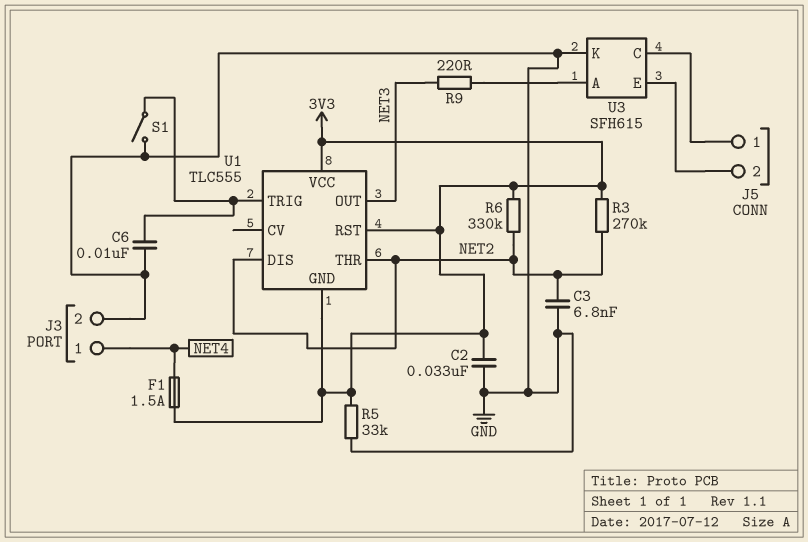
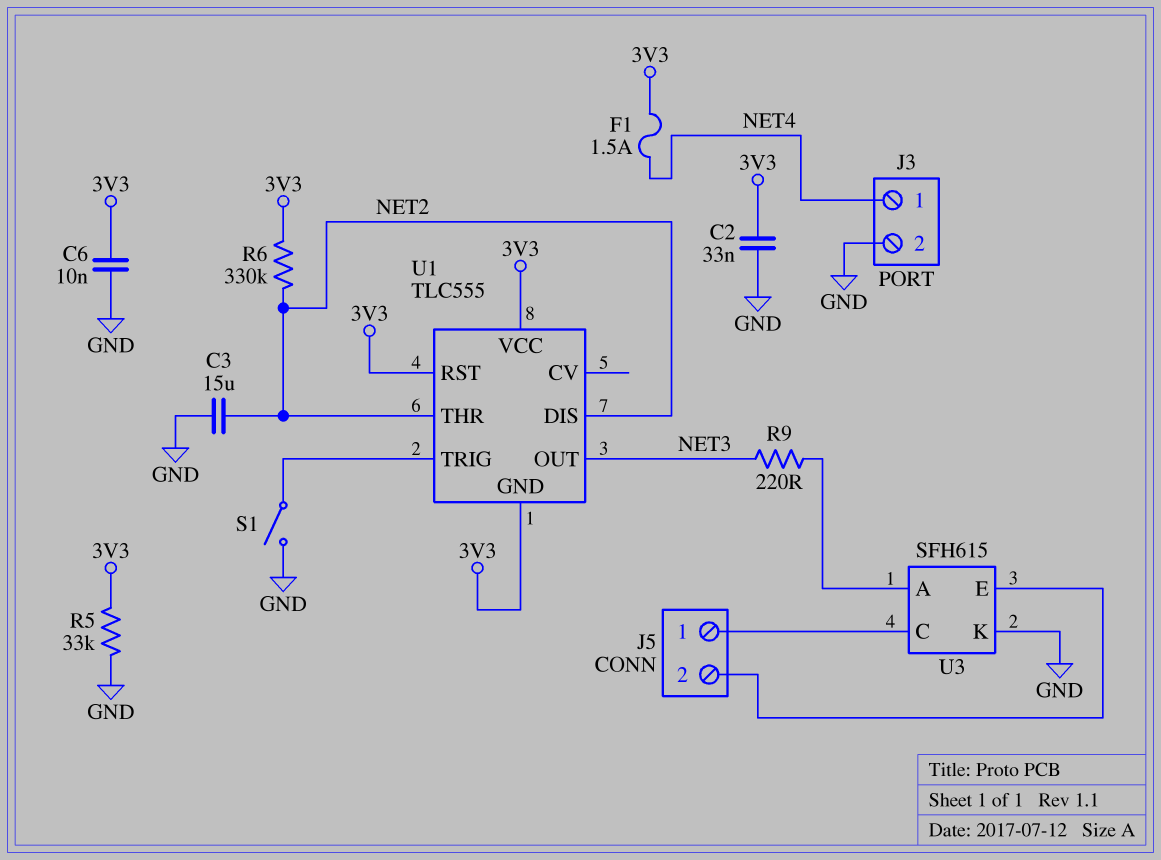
C3: 6.8nF (GND, NET2) -> 15uF (GND, NET2)
C6: 10nF (GND, U1/TRIG) -> 10nF (3V3, GND)
R3: 270k (3V3, NET2) -> none

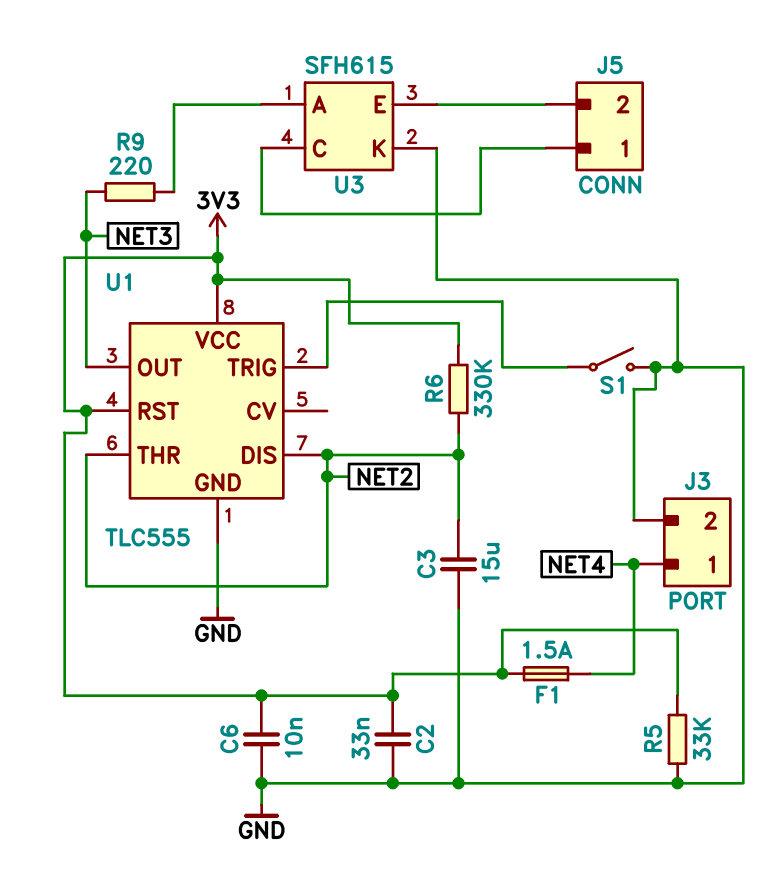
U1 pin GND: 3V3 -> GND

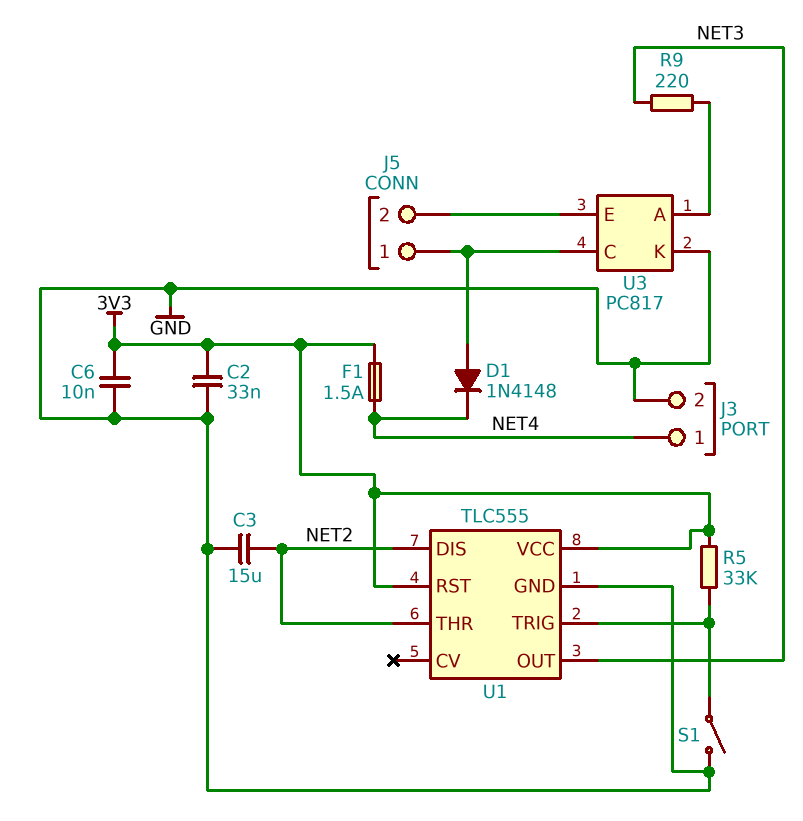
D1: none -> diode 1N4148 (A J5/1, K NET4)
R5: 33k (3V3, GND) -> 33k (3V3, U1/TRIG)
R6: 330k (3V3, NET2) -> none
U3: SFH615 -> PC817

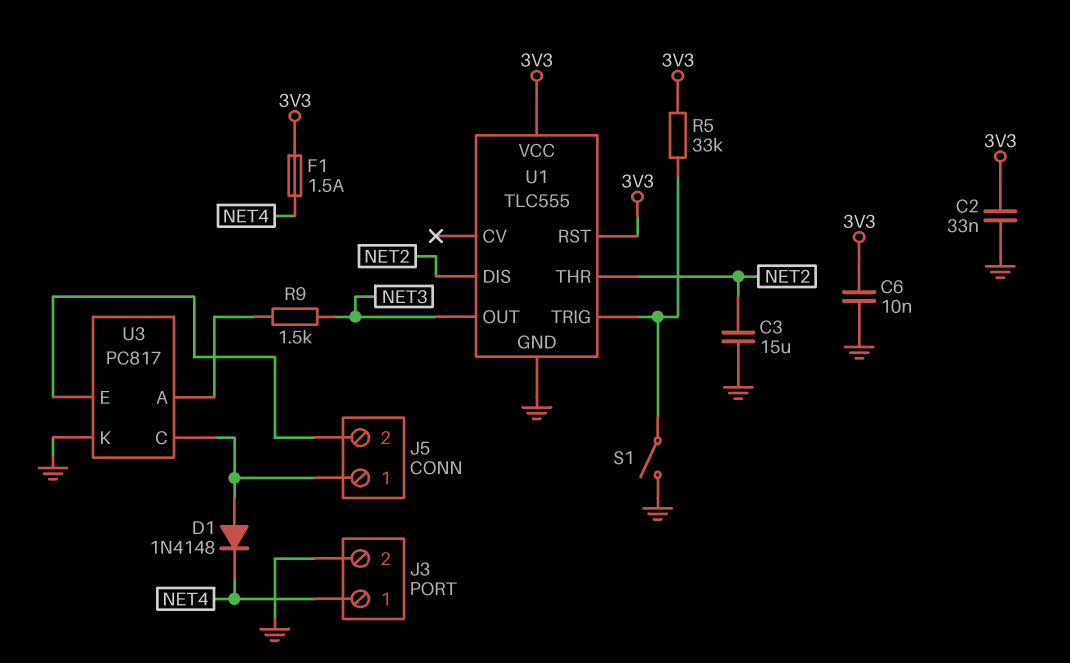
R9: 220 (NET3, U3/A) -> 1.5k (NET3, U3/A)

